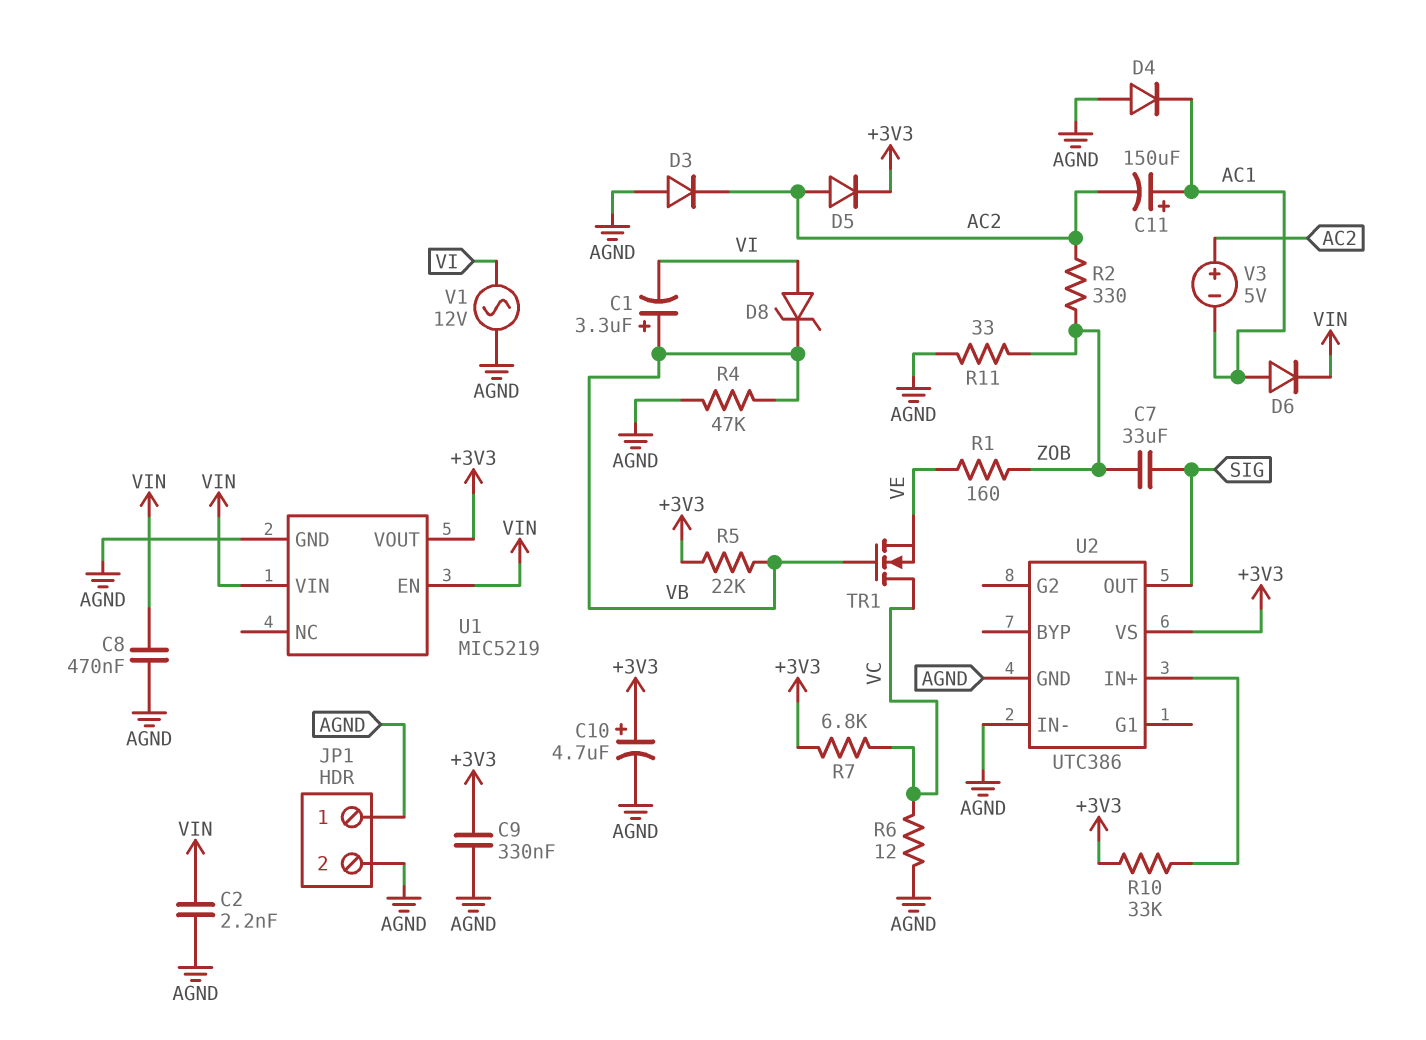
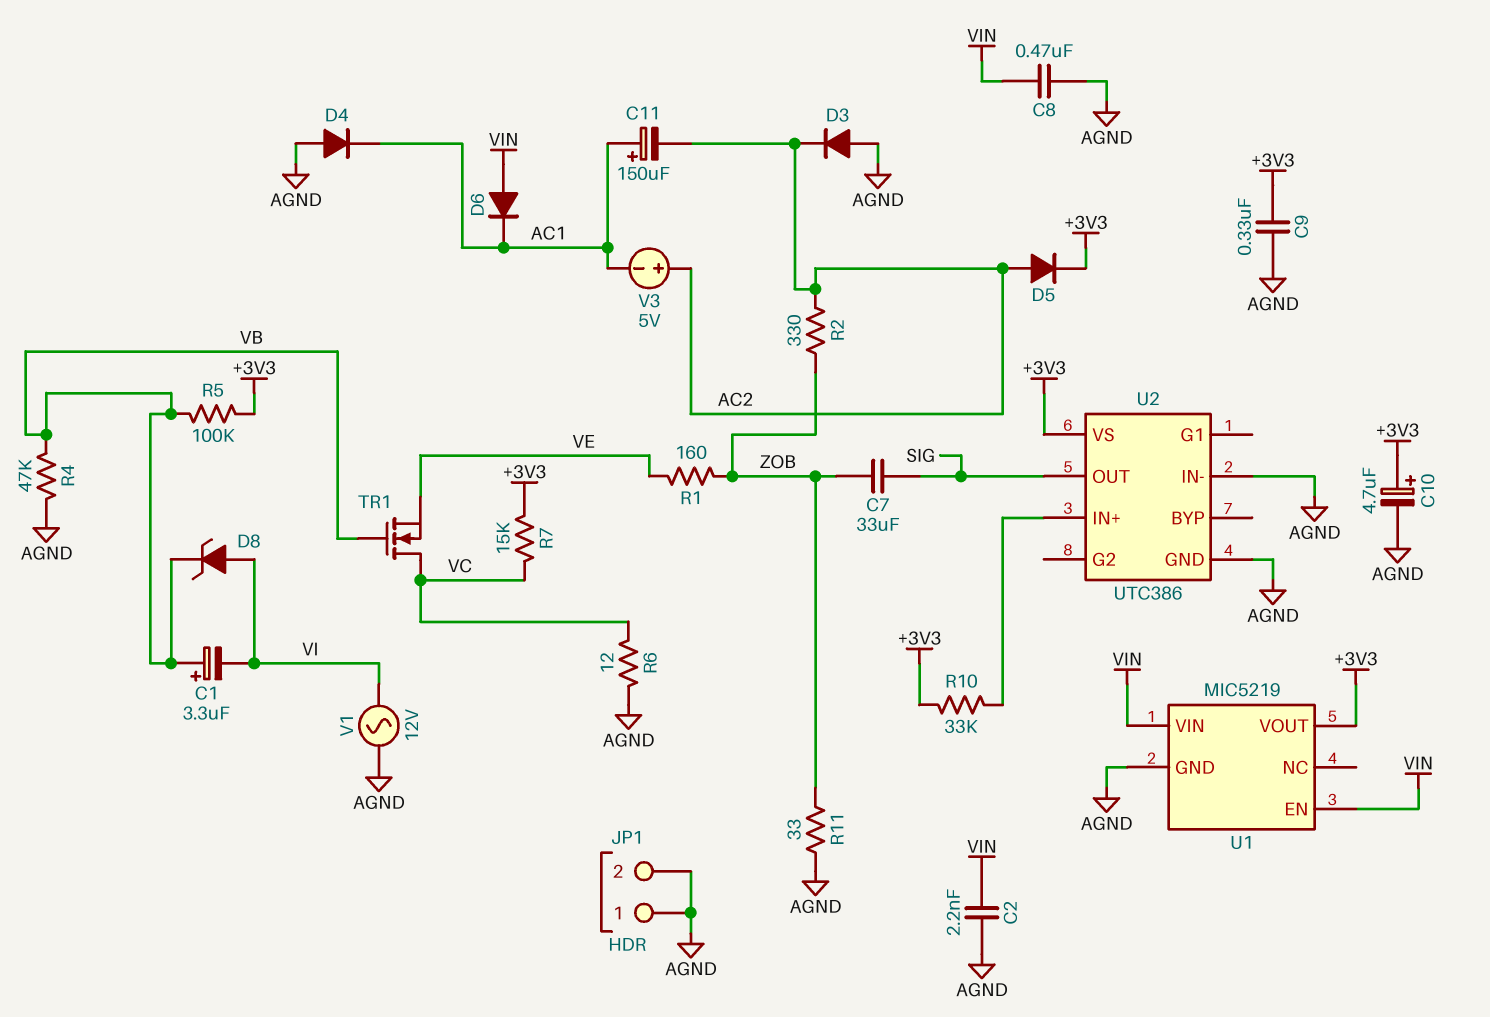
D6: diode (A AC1, K VIN) -> diode (A VIN, K AC1)
R5: 22k (+3V3, VB) -> 100k (+3V3, VB)
R7: 6.8k (+3V3, VC) -> 15k (+3V3, VC)

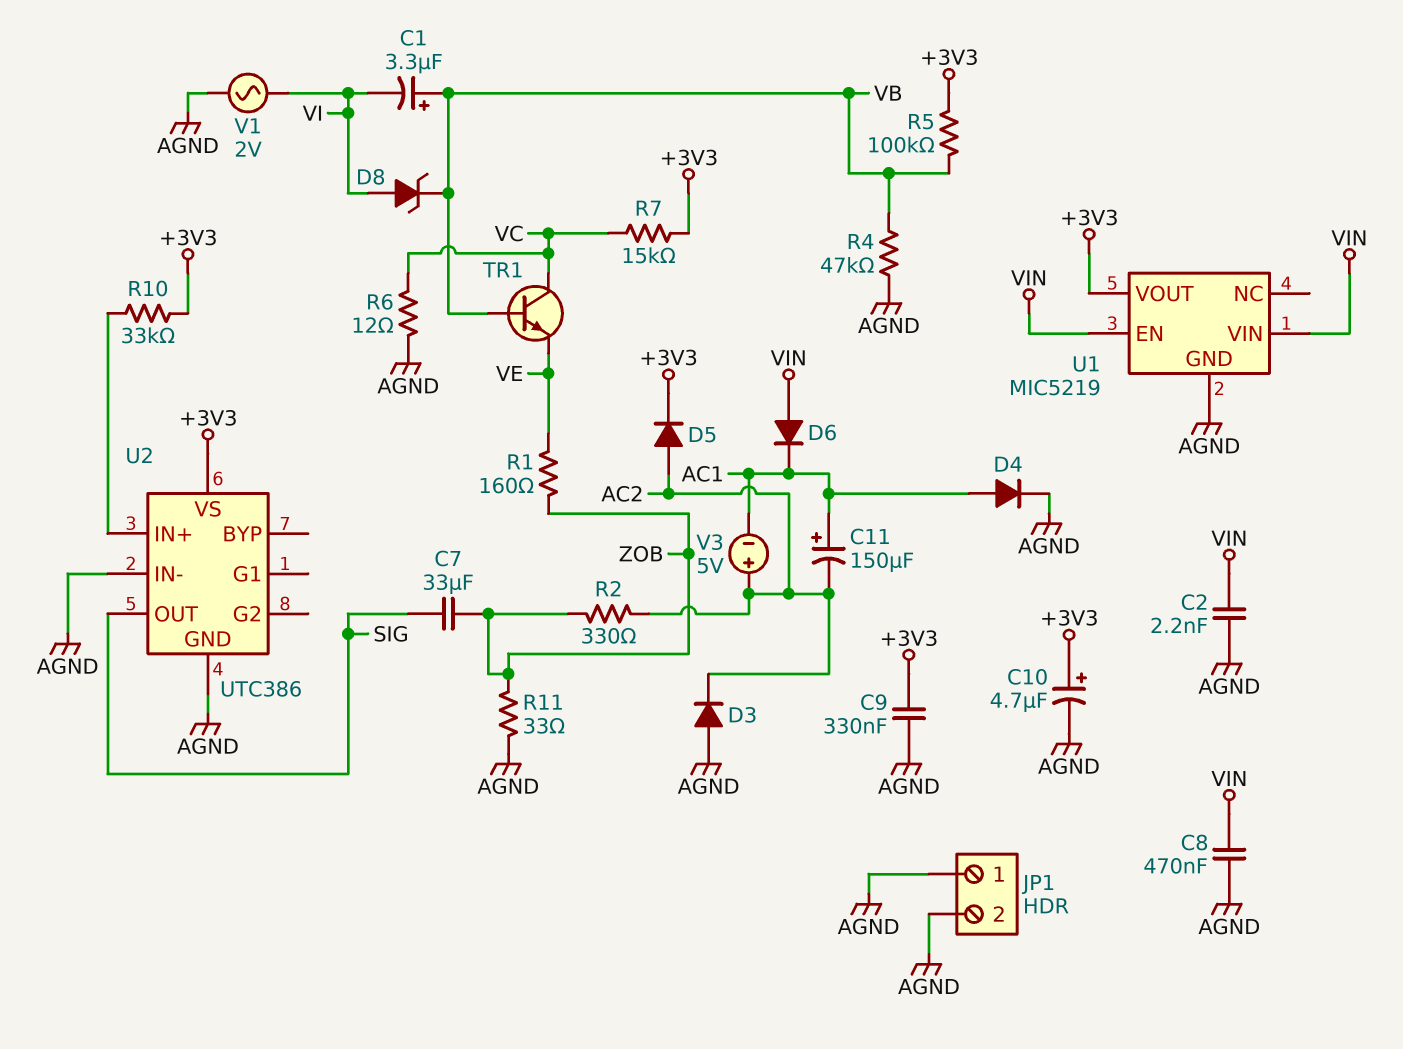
D4: diode (A AGND, K AC1) -> diode (A AC1, K AGND)
TR1: NMOS (G VB, D VC, S VE) -> NPN (B VB, C VC, E VE)
V1: AC 12V (AGND, VI) -> AC 2V (AGND, VI)

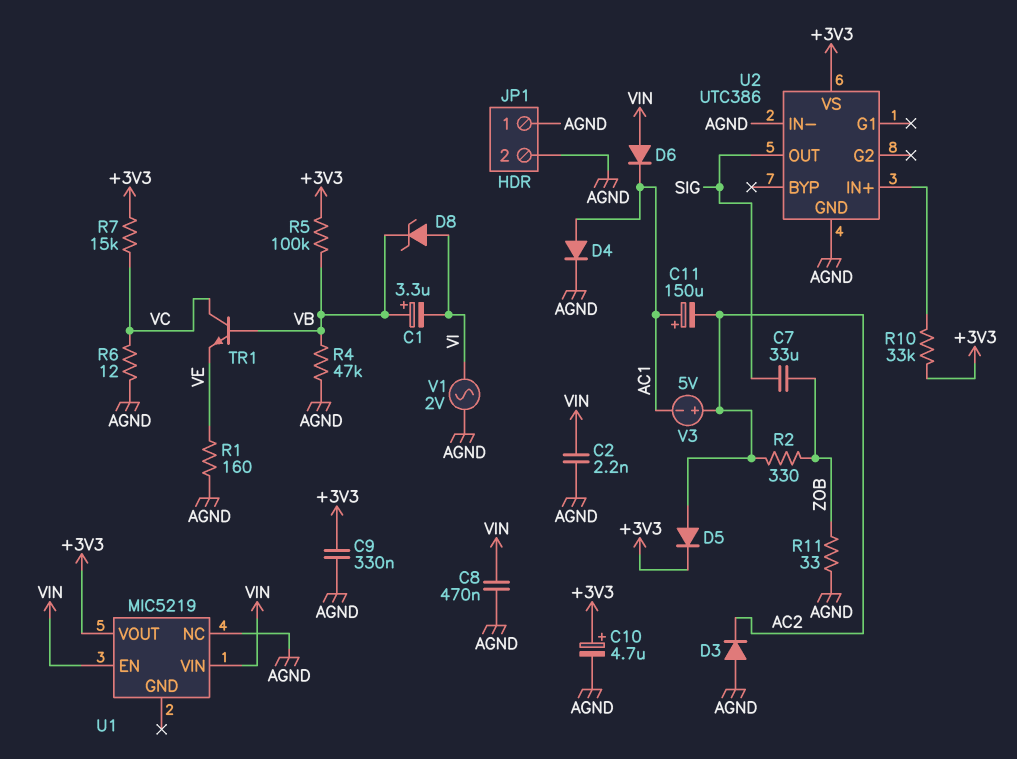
R1: 160 (VE, ZOB) -> 160 (AGND, VE)
U1 pin GND: AGND -> none
U1 pin NC: none -> AGND

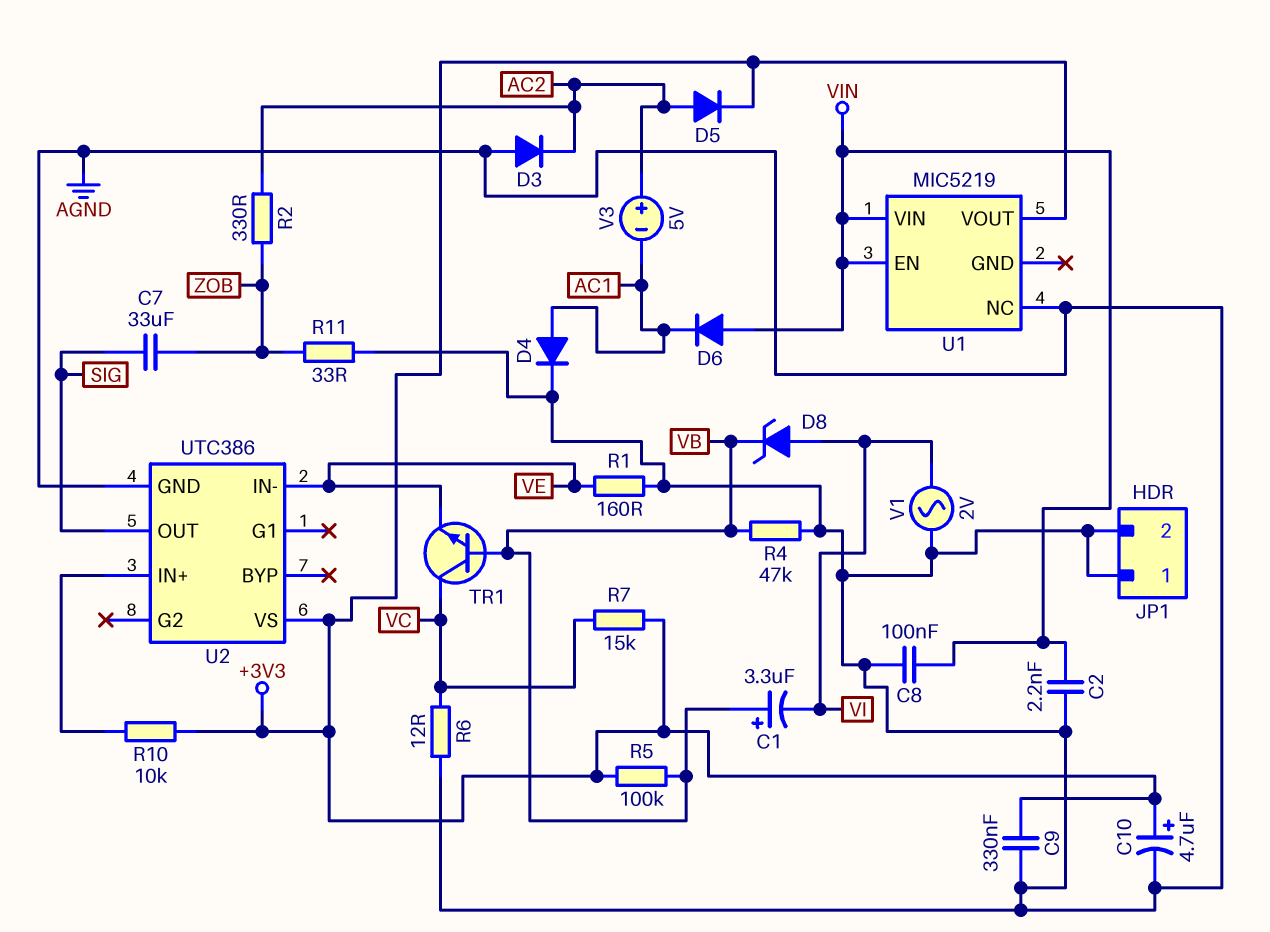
C8: 470nF (AGND, VIN) -> 100nF (AGND, VIN)
C11: 150uF (plus AC1, minus AC2) -> none
R10: 33k (+3V3, U2/IN+) -> 10k (+3V3, U2/IN+)
U2 pin IN-: AGND -> VE

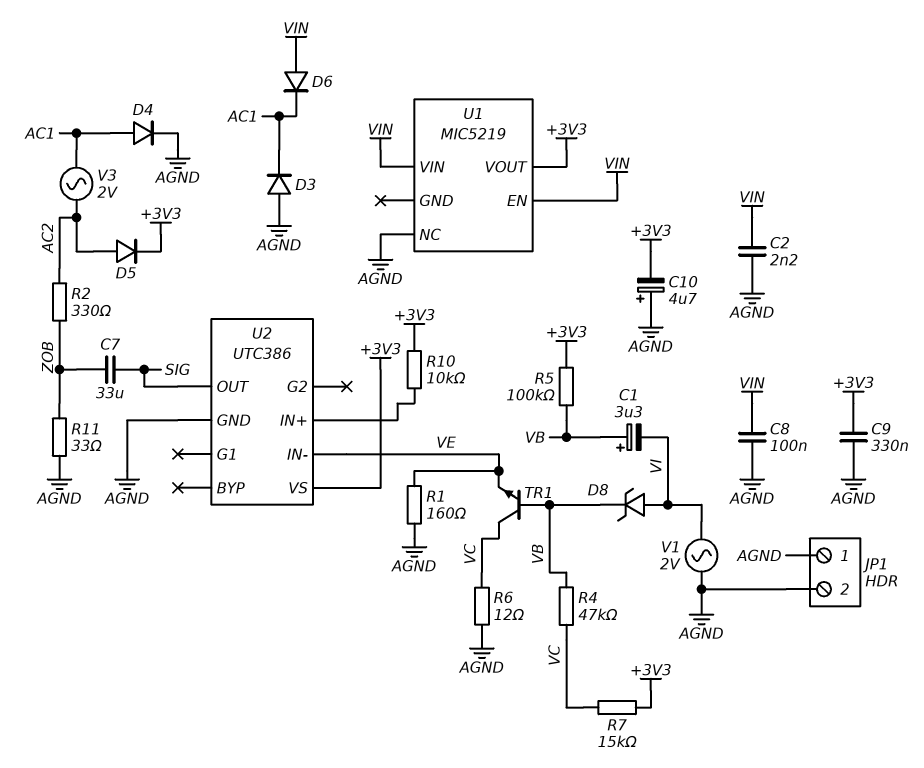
C10: 4.7uF (plus +3V3, minus AGND) -> 4.7uF (plus AGND, minus +3V3)
D3: diode (A AGND, K AC2) -> diode (A AGND, K AC1)
R4: 47k (AGND, VB) -> 47k (VB, VC)
V3: 5V (plus AC2, minus AC1) -> AC 2V (AC1, AC2)

